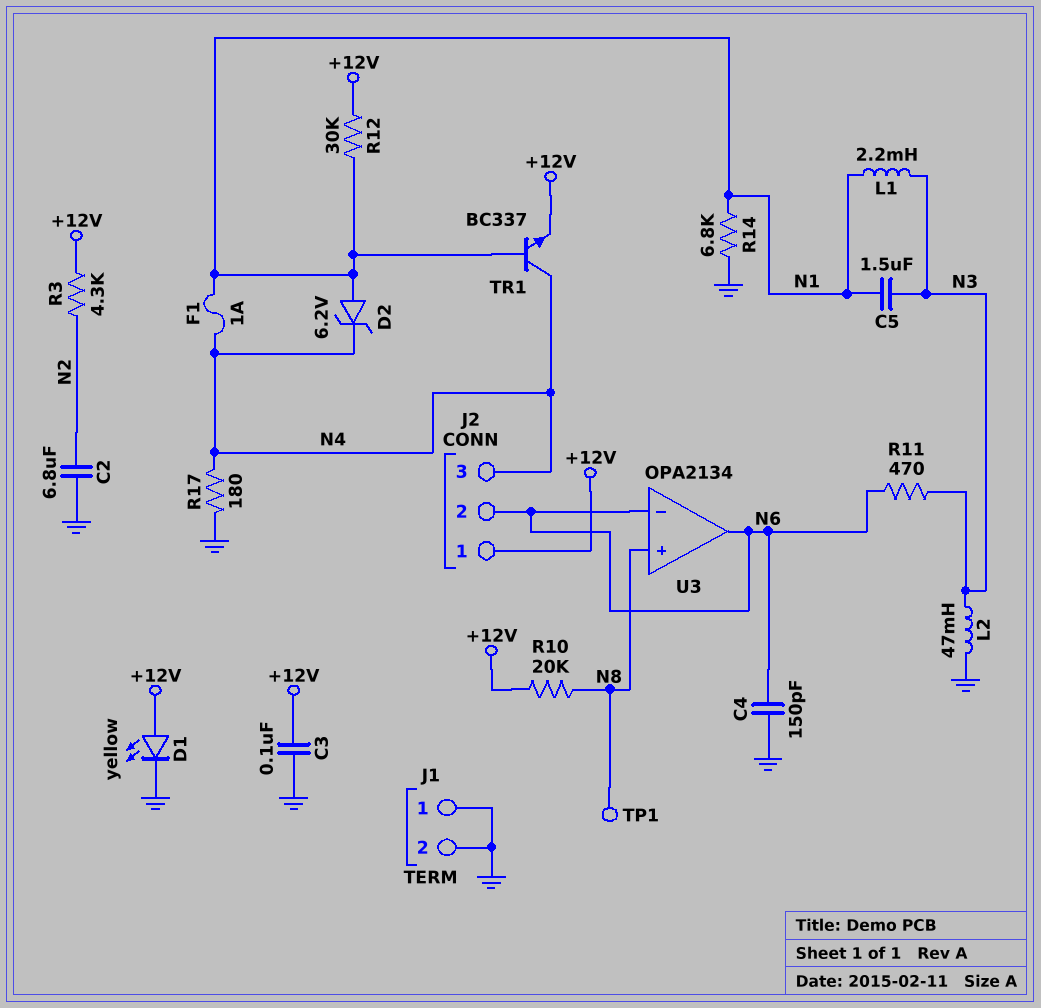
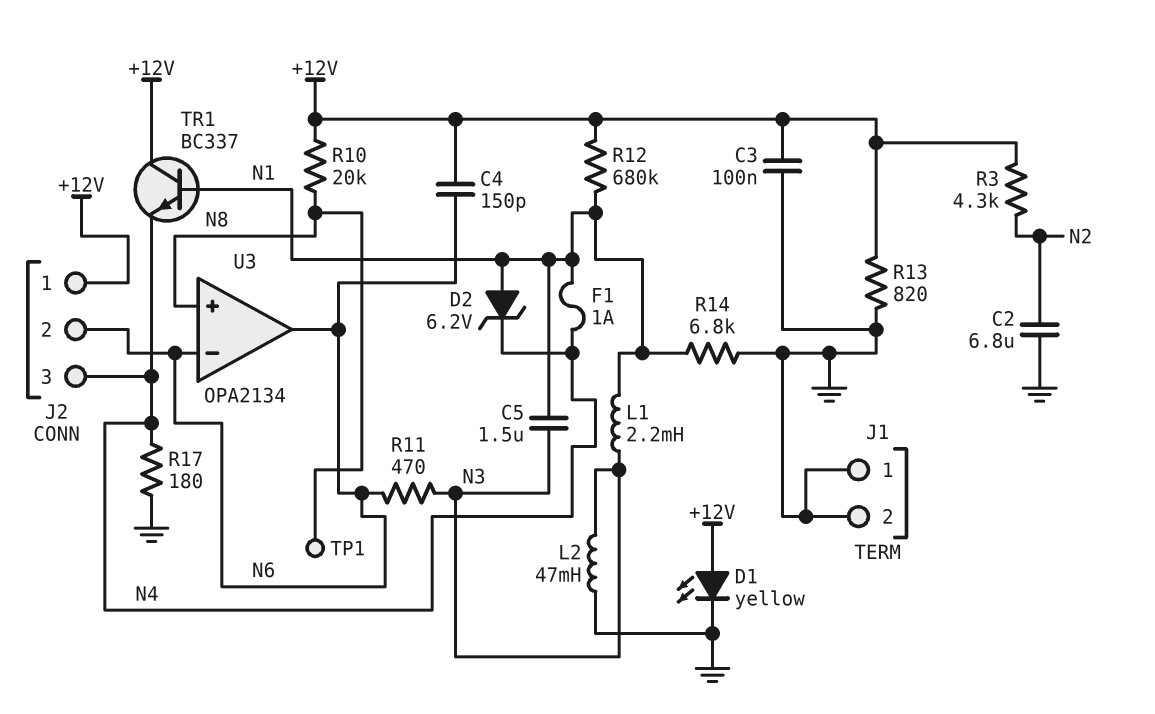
C4: 150pF (GND, N6) -> 150pF (+12V, N6)
R12: 30k (+12V, N1) -> 680k (+12V, N1)
R13: none -> 820 (+12V, GND)
TR1: NPN BC337 (B N1, C N4, E +12V) -> NPN BC337 (B N1, C +12V, E N4)

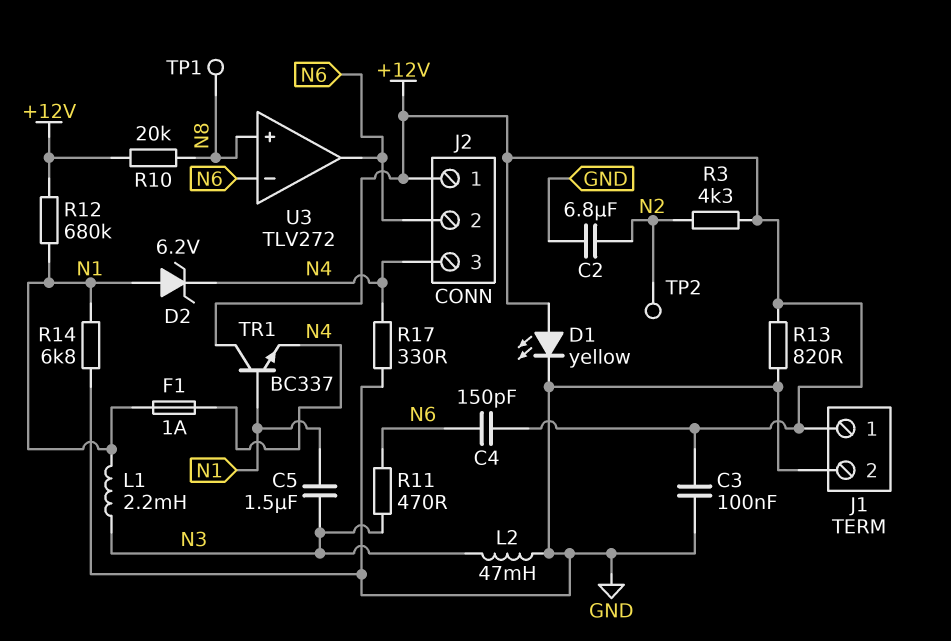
J1 pin 1: GND -> +12V
R17: 180 (GND, N4) -> 330 (GND, N4)
TP2: none -> test point (N2)
U3: OPA2134 -> TLV272

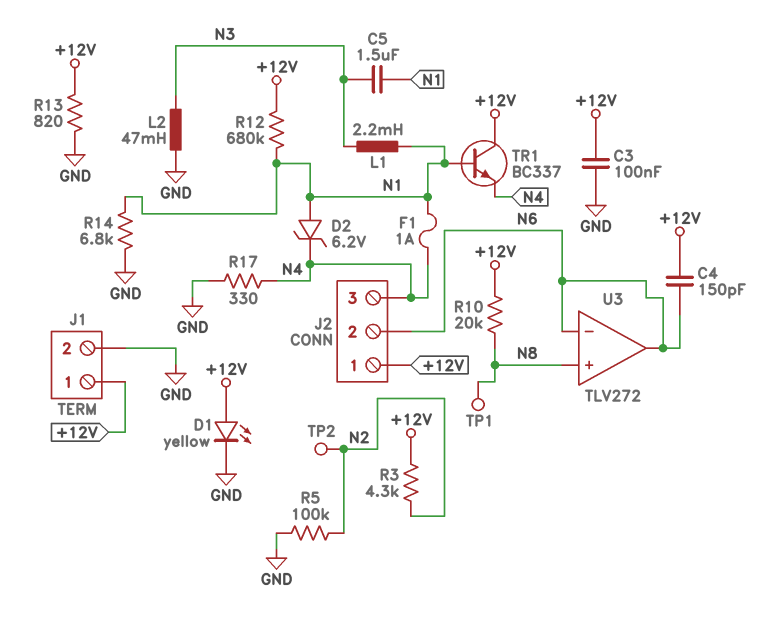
C2: 6.8uF (GND, N2) -> none
R5: none -> 100k (GND, N2)
R11: 470 (N3, N6) -> none

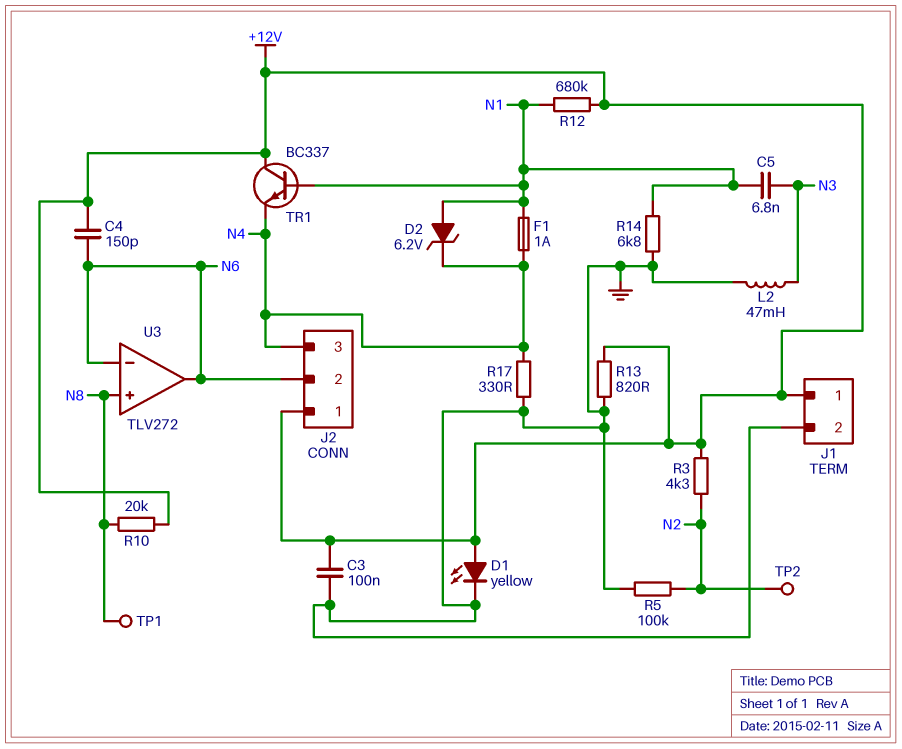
C5: 1.5uF (N1, N3) -> 6.8nF (N1, N3)
L1: 2.2mH (N1, N3) -> none

